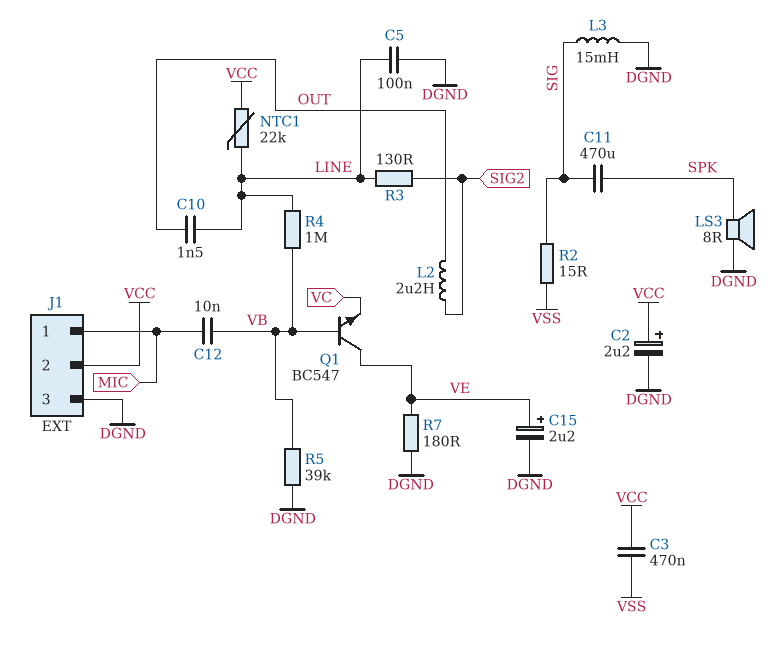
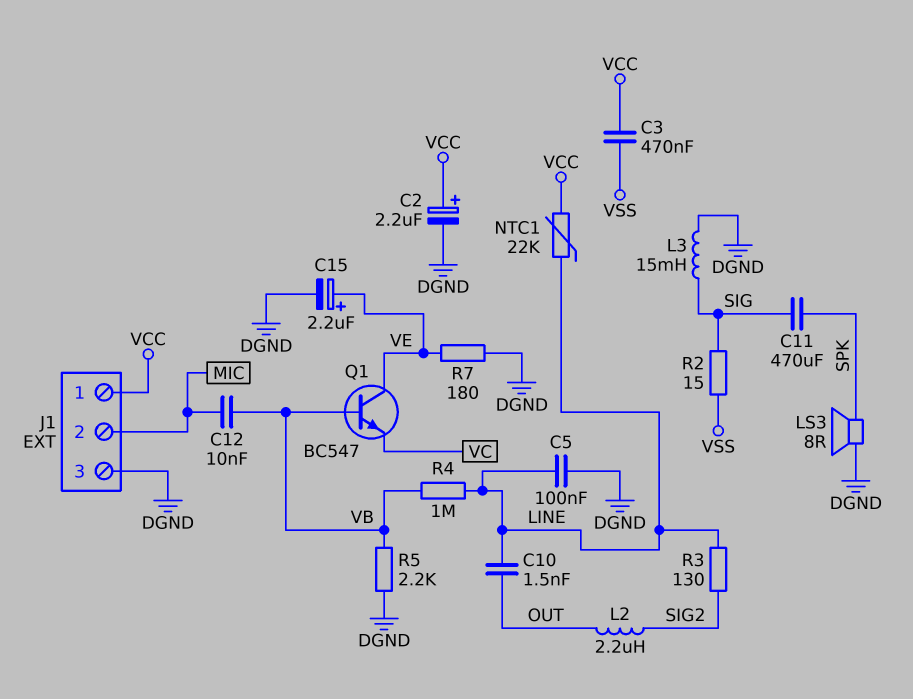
J1 pin 1: MIC -> VCC
J1 pin 2: VCC -> MIC
R5: 39k (DGND, VB) -> 2.2k (DGND, VB)

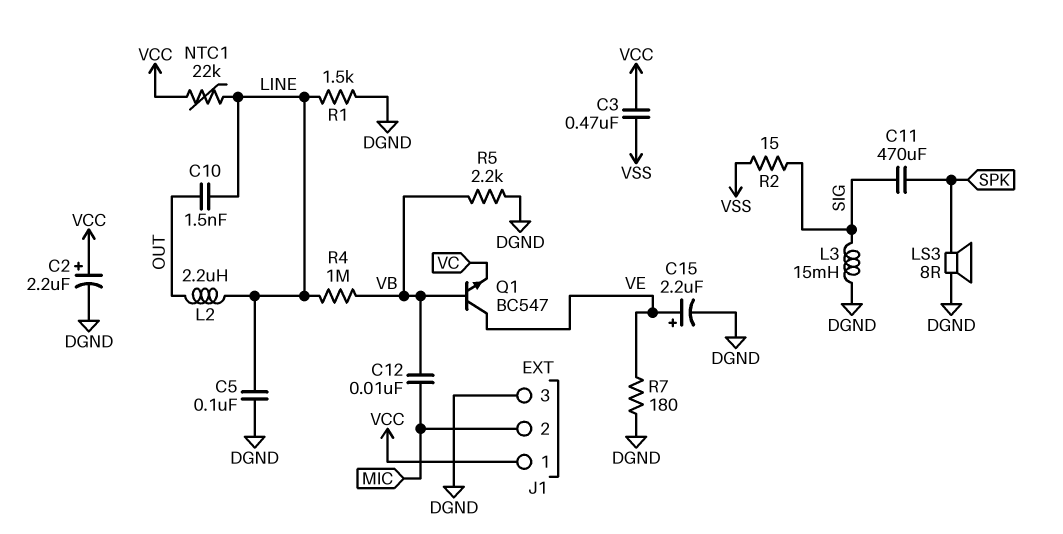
L2: 2.2uH (OUT, SIG2) -> 2.2uH (LINE, OUT)
R1: none -> 1.5k (DGND, LINE)
R3: 130 (LINE, SIG2) -> none

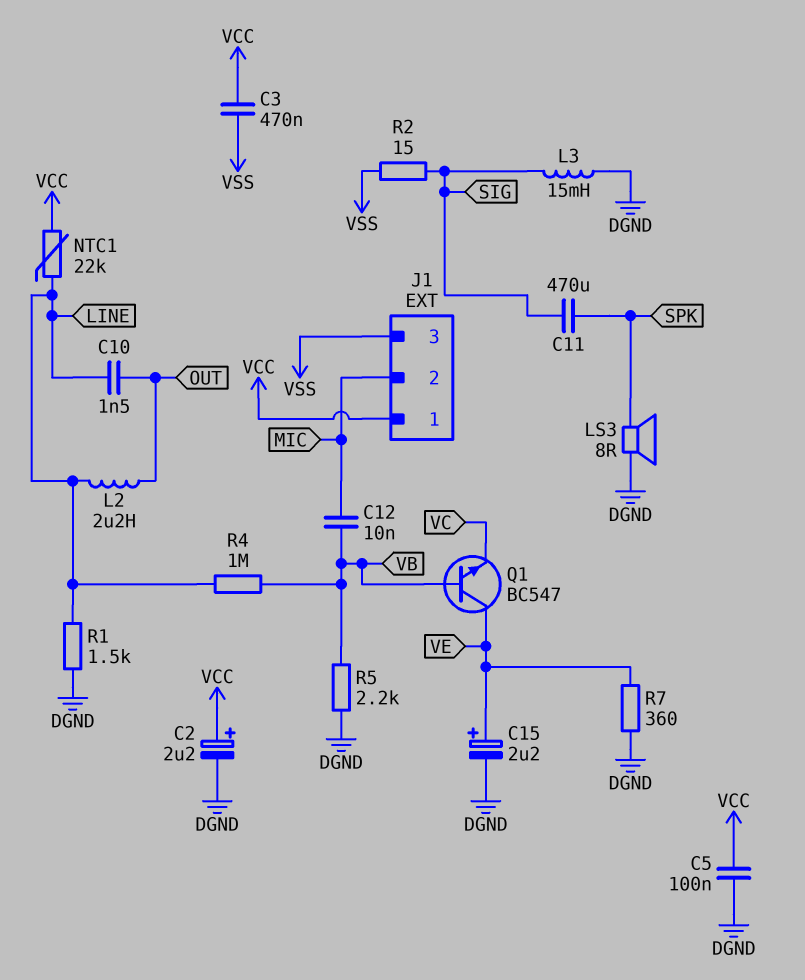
C5: 100nF (DGND, LINE) -> 100nF (DGND, VCC)
J1 pin 3: DGND -> VSS
R7: 180 (DGND, VE) -> 360 (DGND, VE)

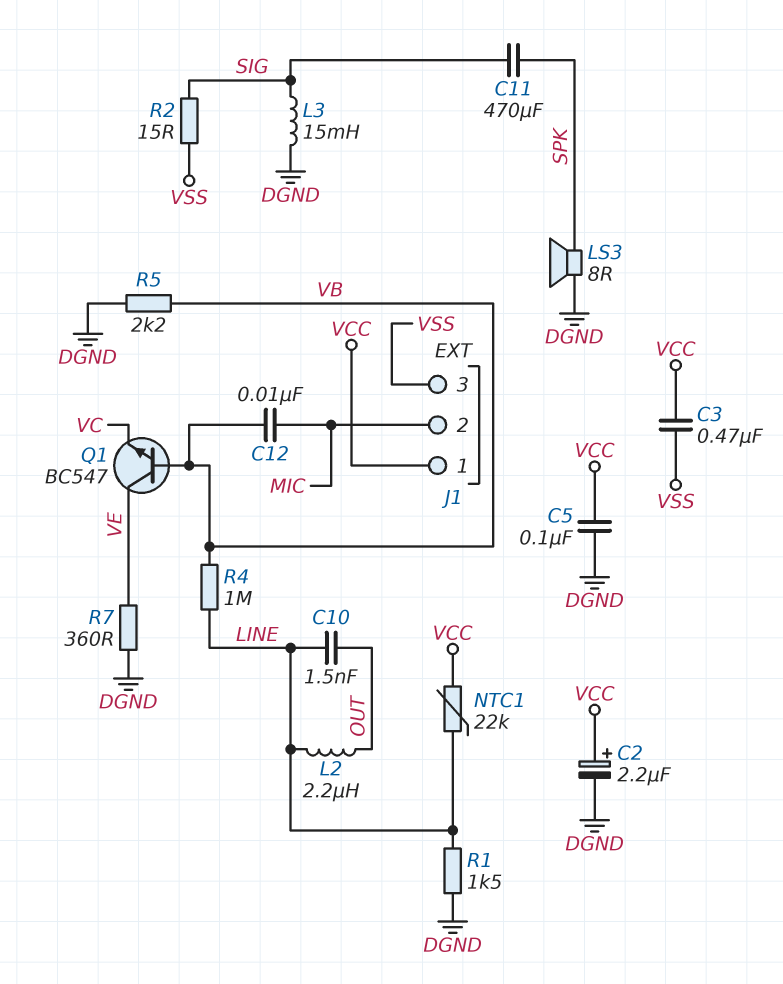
C15: 2.2uF (plus VE, minus DGND) -> none

